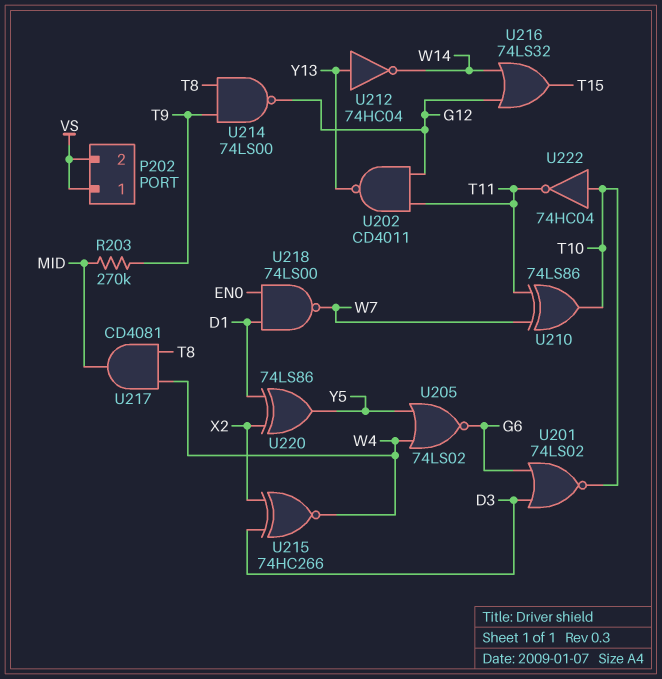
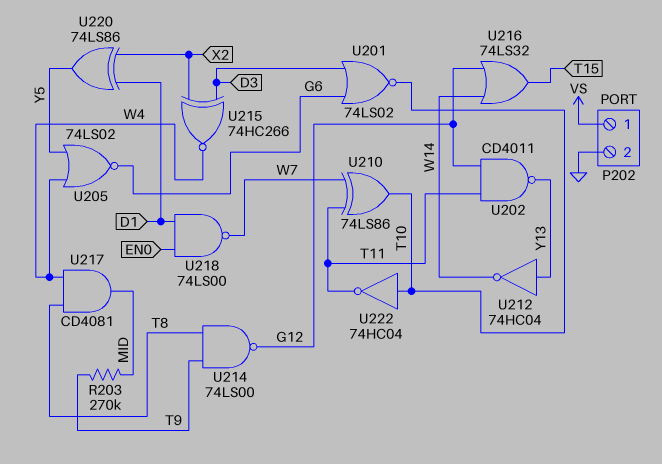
P202 pin 2: VS -> GND

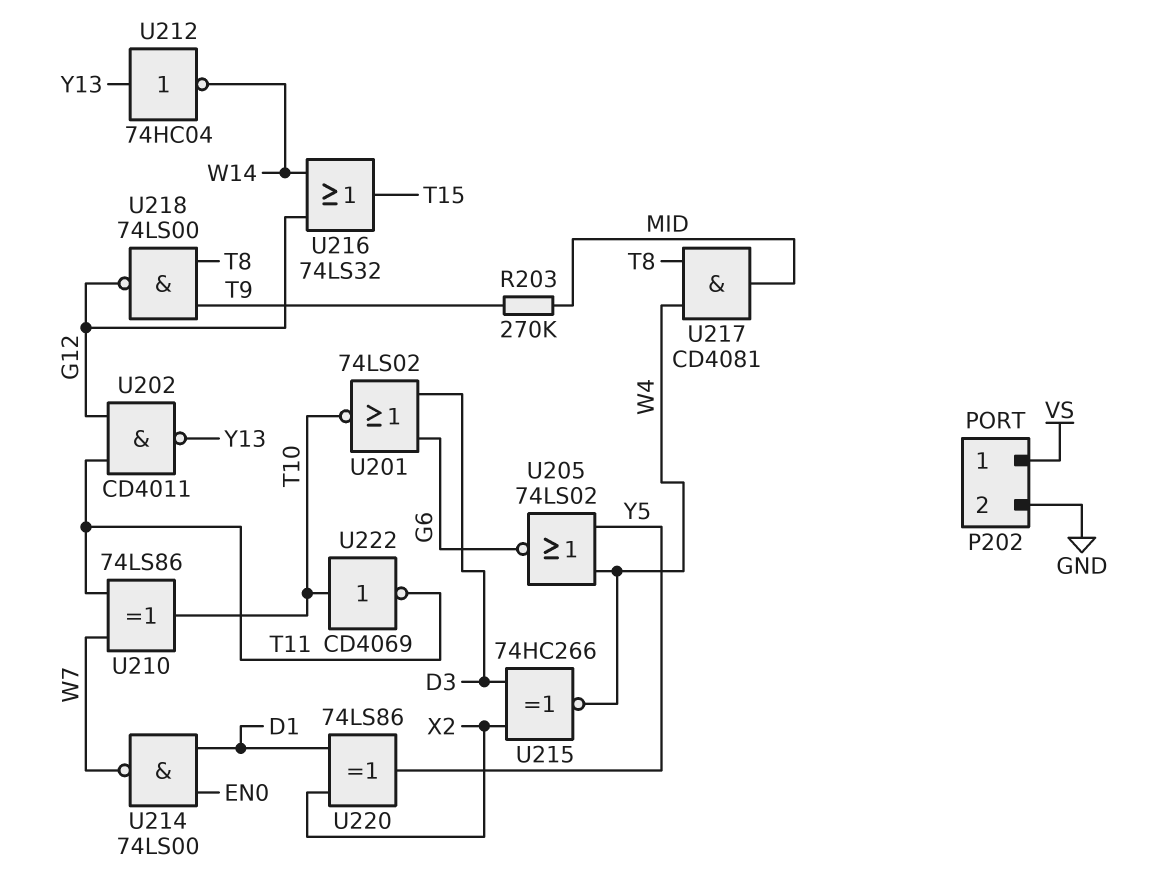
U214: NAND 74LS00 (in T8, in T9, out G12) -> NAND 74LS00 (in D1, in EN0, out W7)
U218: NAND 74LS00 (in D1, in EN0, out W7) -> NAND 74LS00 (in T8, in T9, out G12)
U222: NOT 74HC04 (in T10, out T11) -> NOT CD4069 (in T10, out T11)

